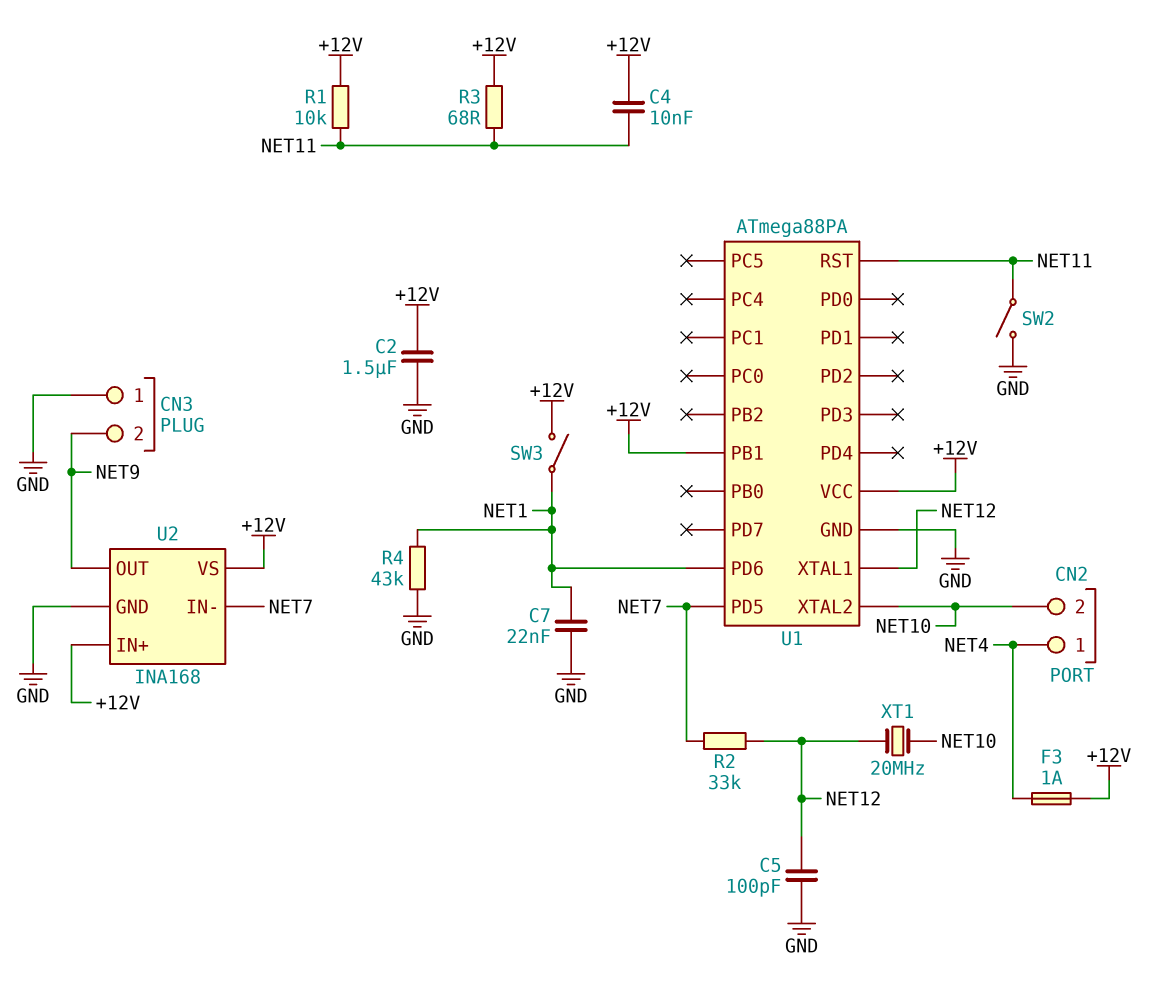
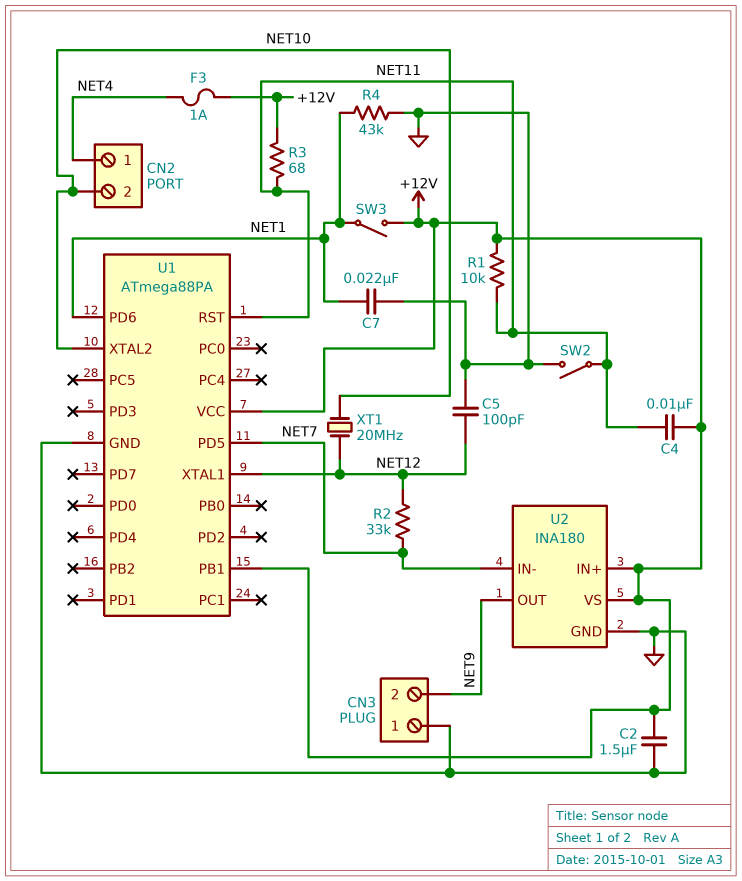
U2: INA168 -> INA180

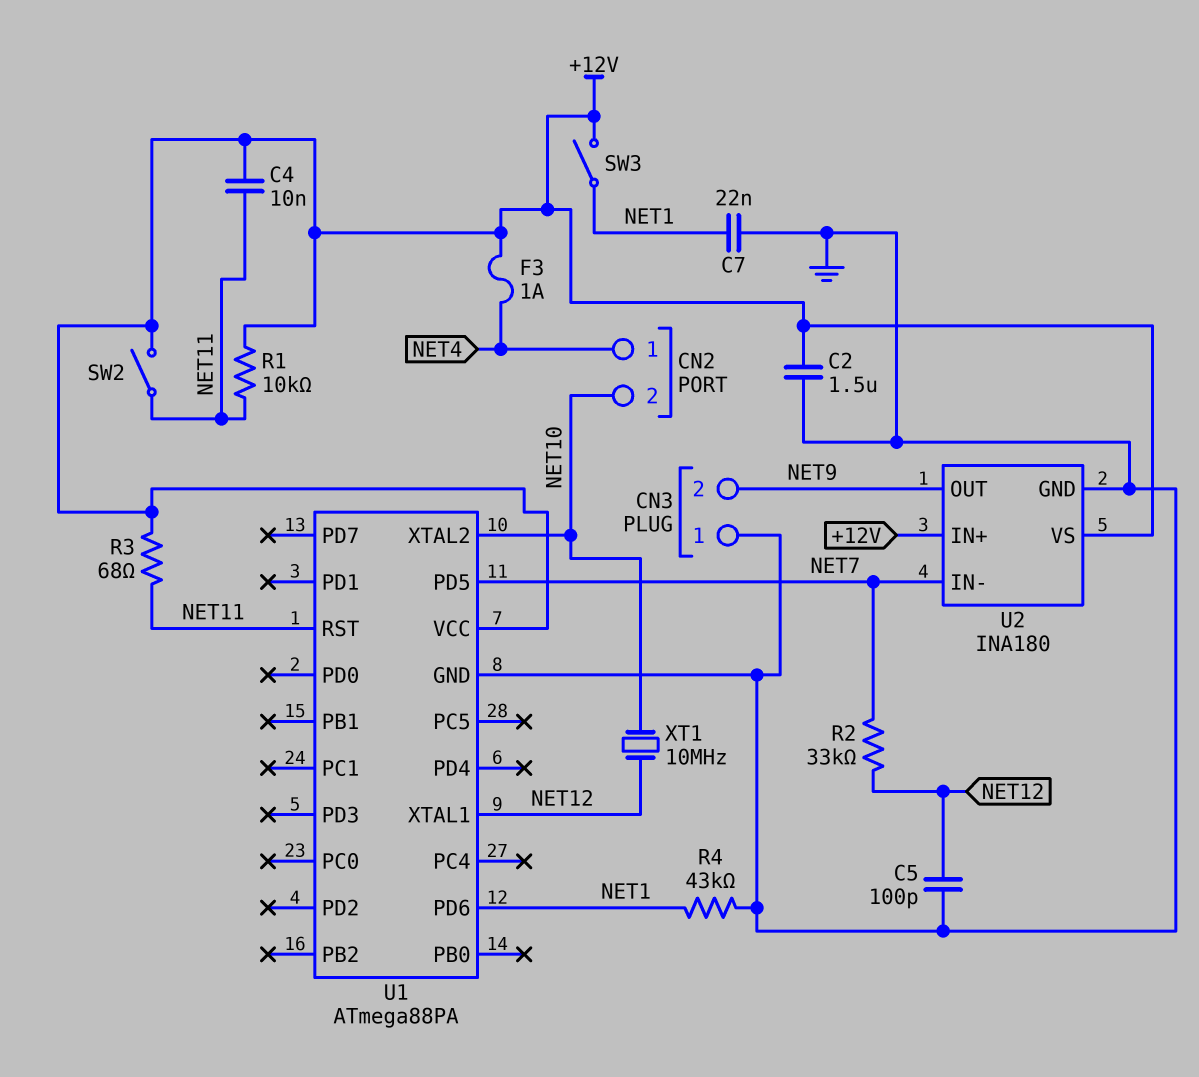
SW2: switch (GND, NET11) -> switch (+12V, NET11)
U1 pin PB1: +12V -> none
XT1: 20MHz (NET10, NET12) -> 10MHz (NET10, NET12)

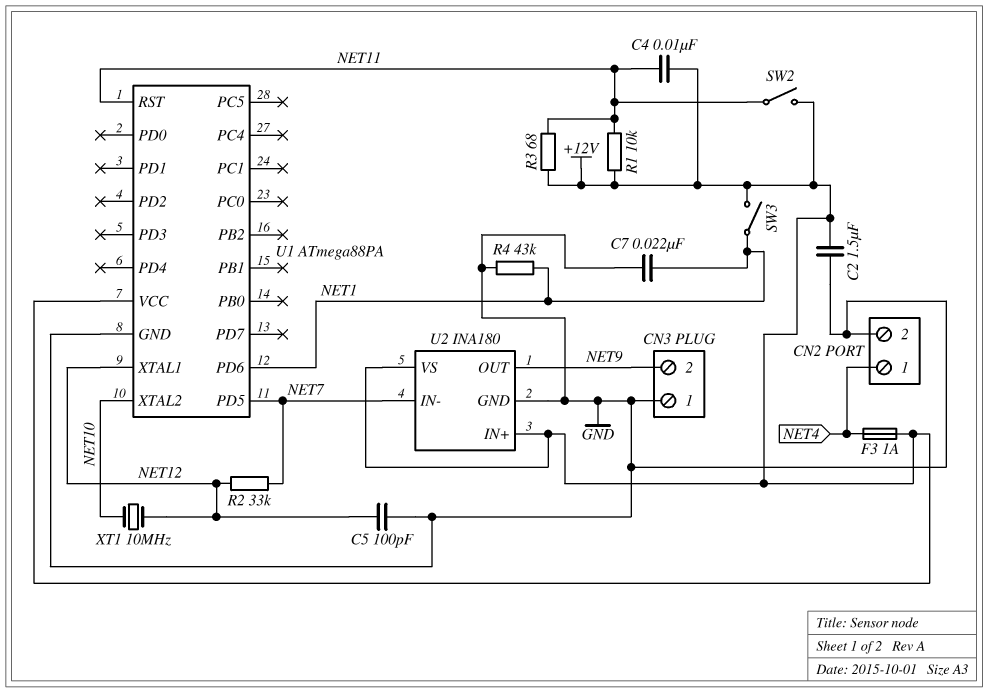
CN2 pin 2: NET10 -> GND

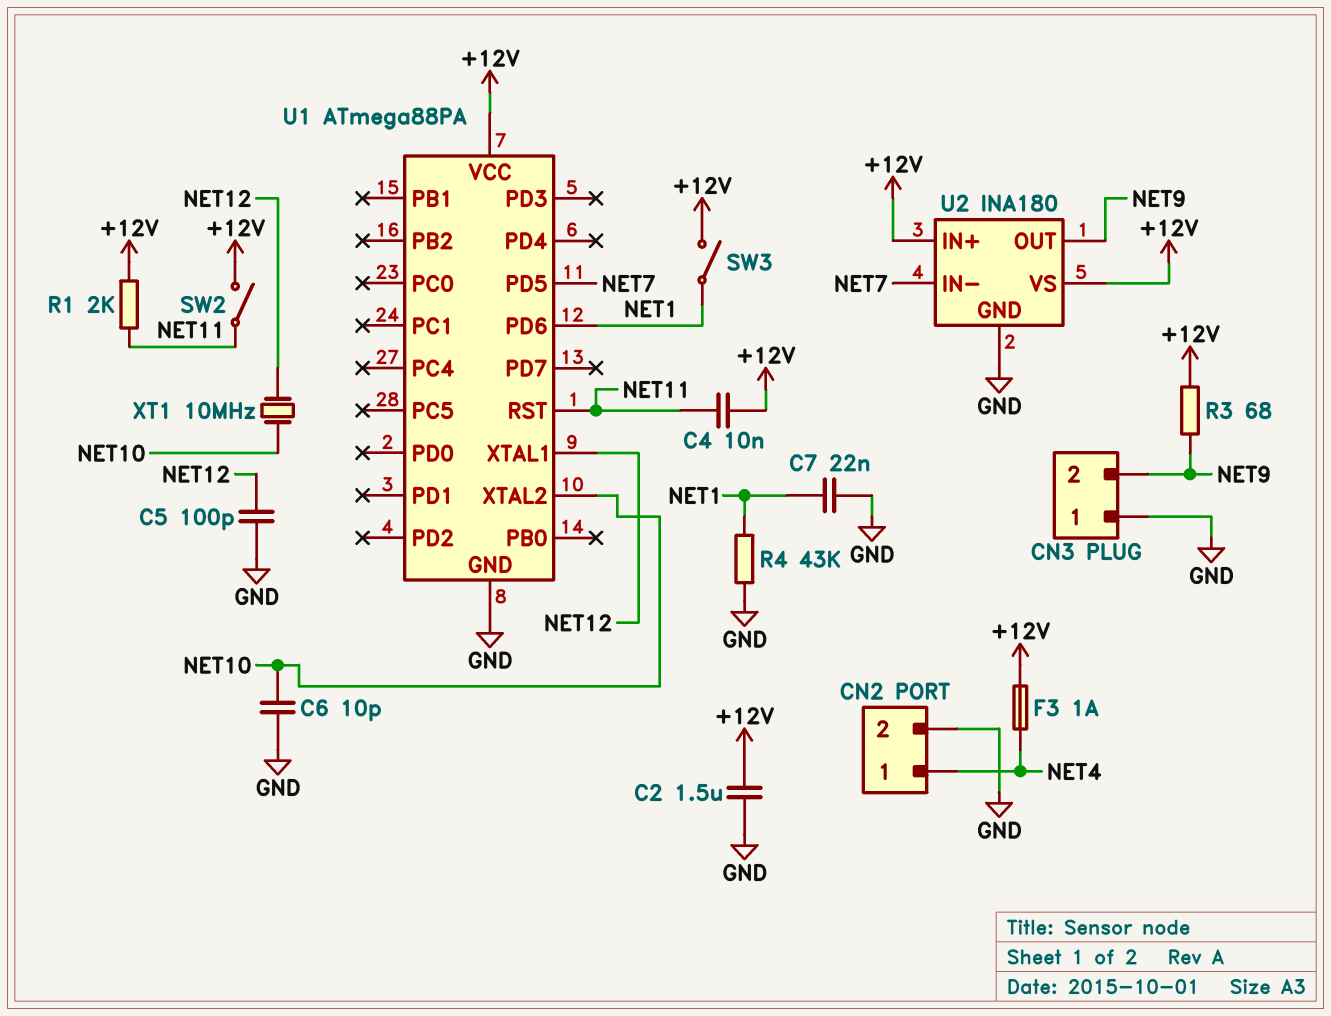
C6: none -> 10pF (GND, NET10)
R1: 10k (+12V, NET11) -> 2k (+12V, NET11)
R2: 33k (NET7, NET12) -> none
R3: 68 (+12V, NET11) -> 68 (+12V, NET9)

